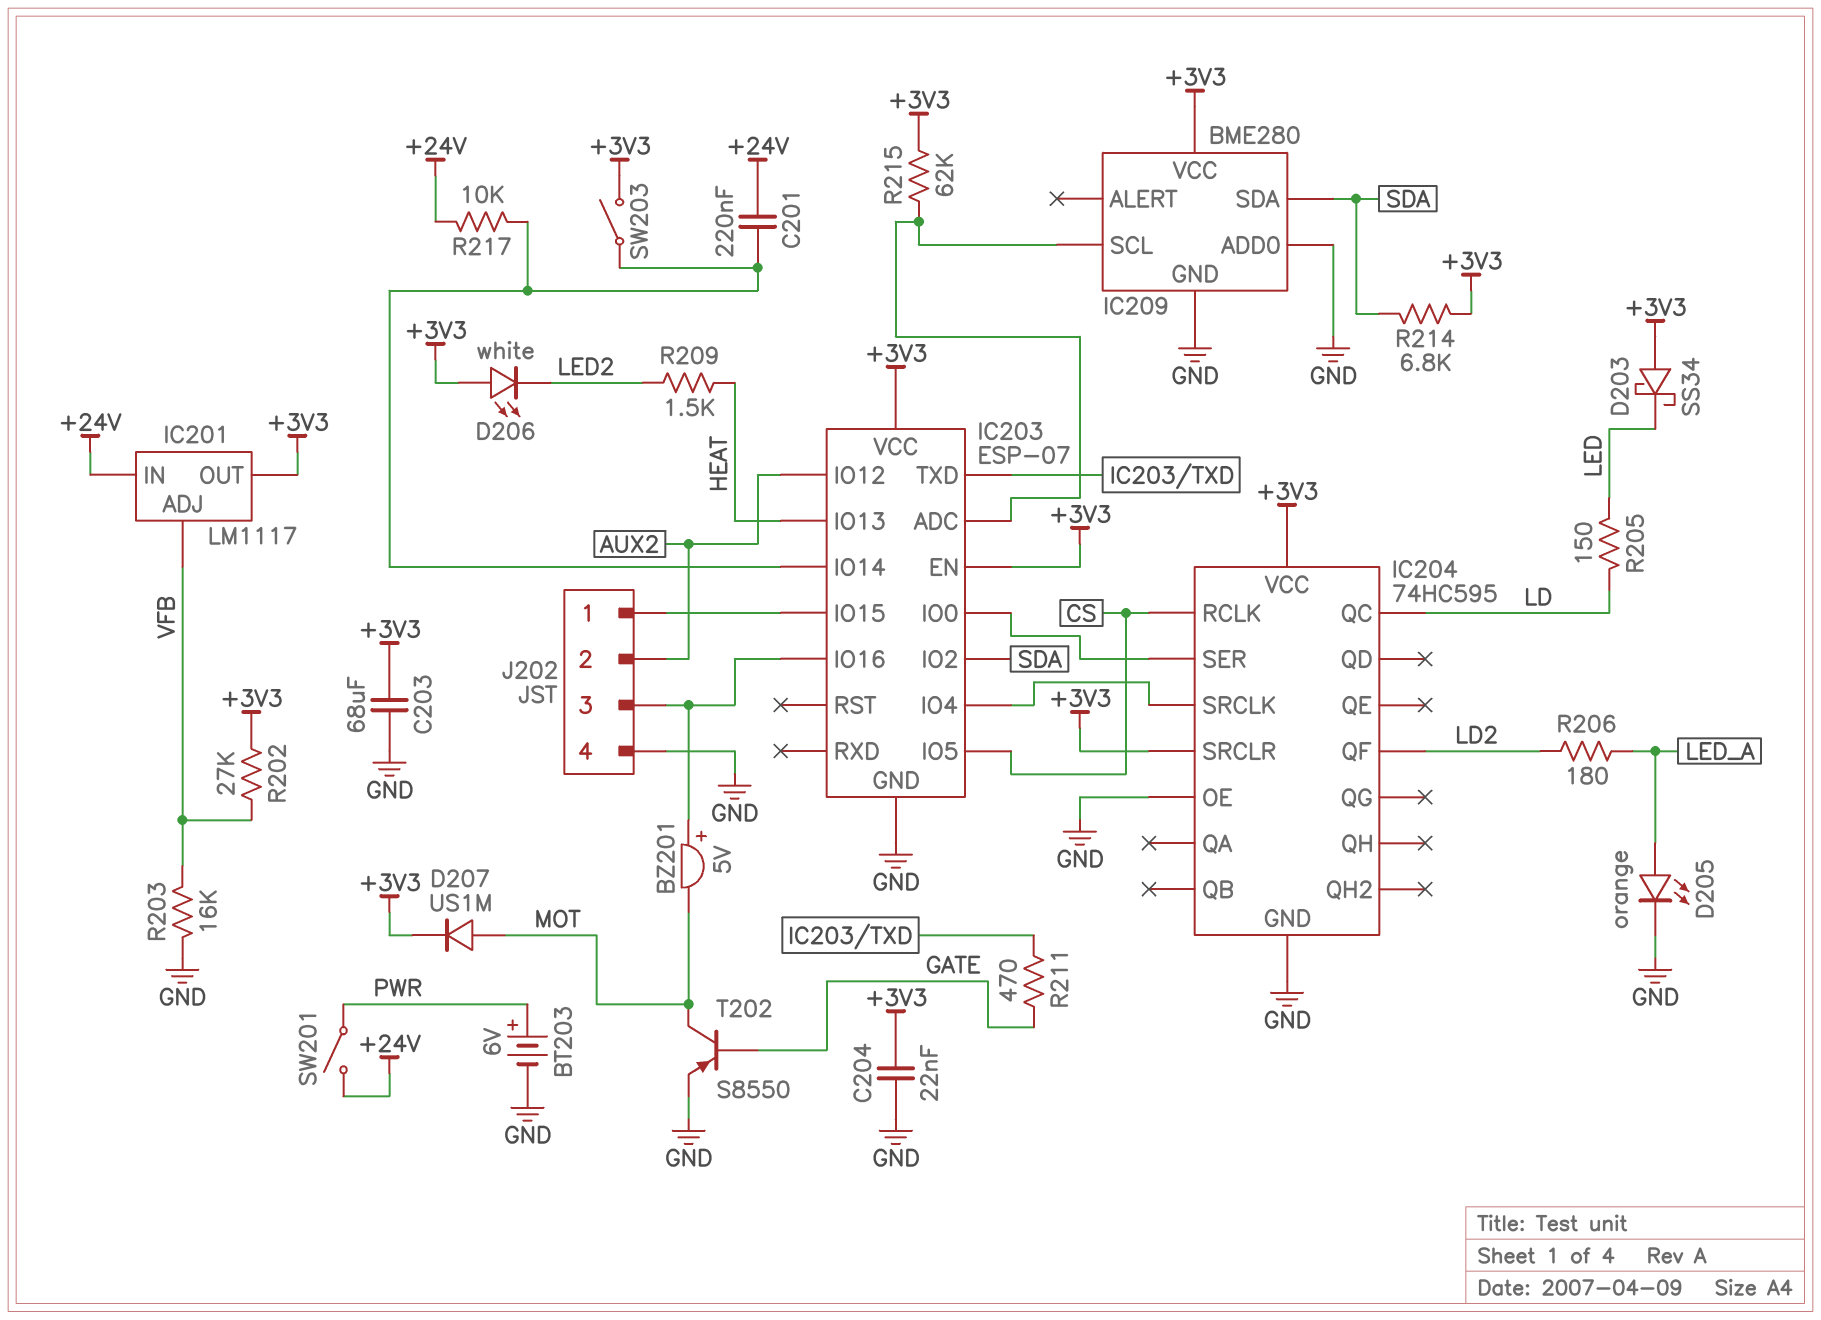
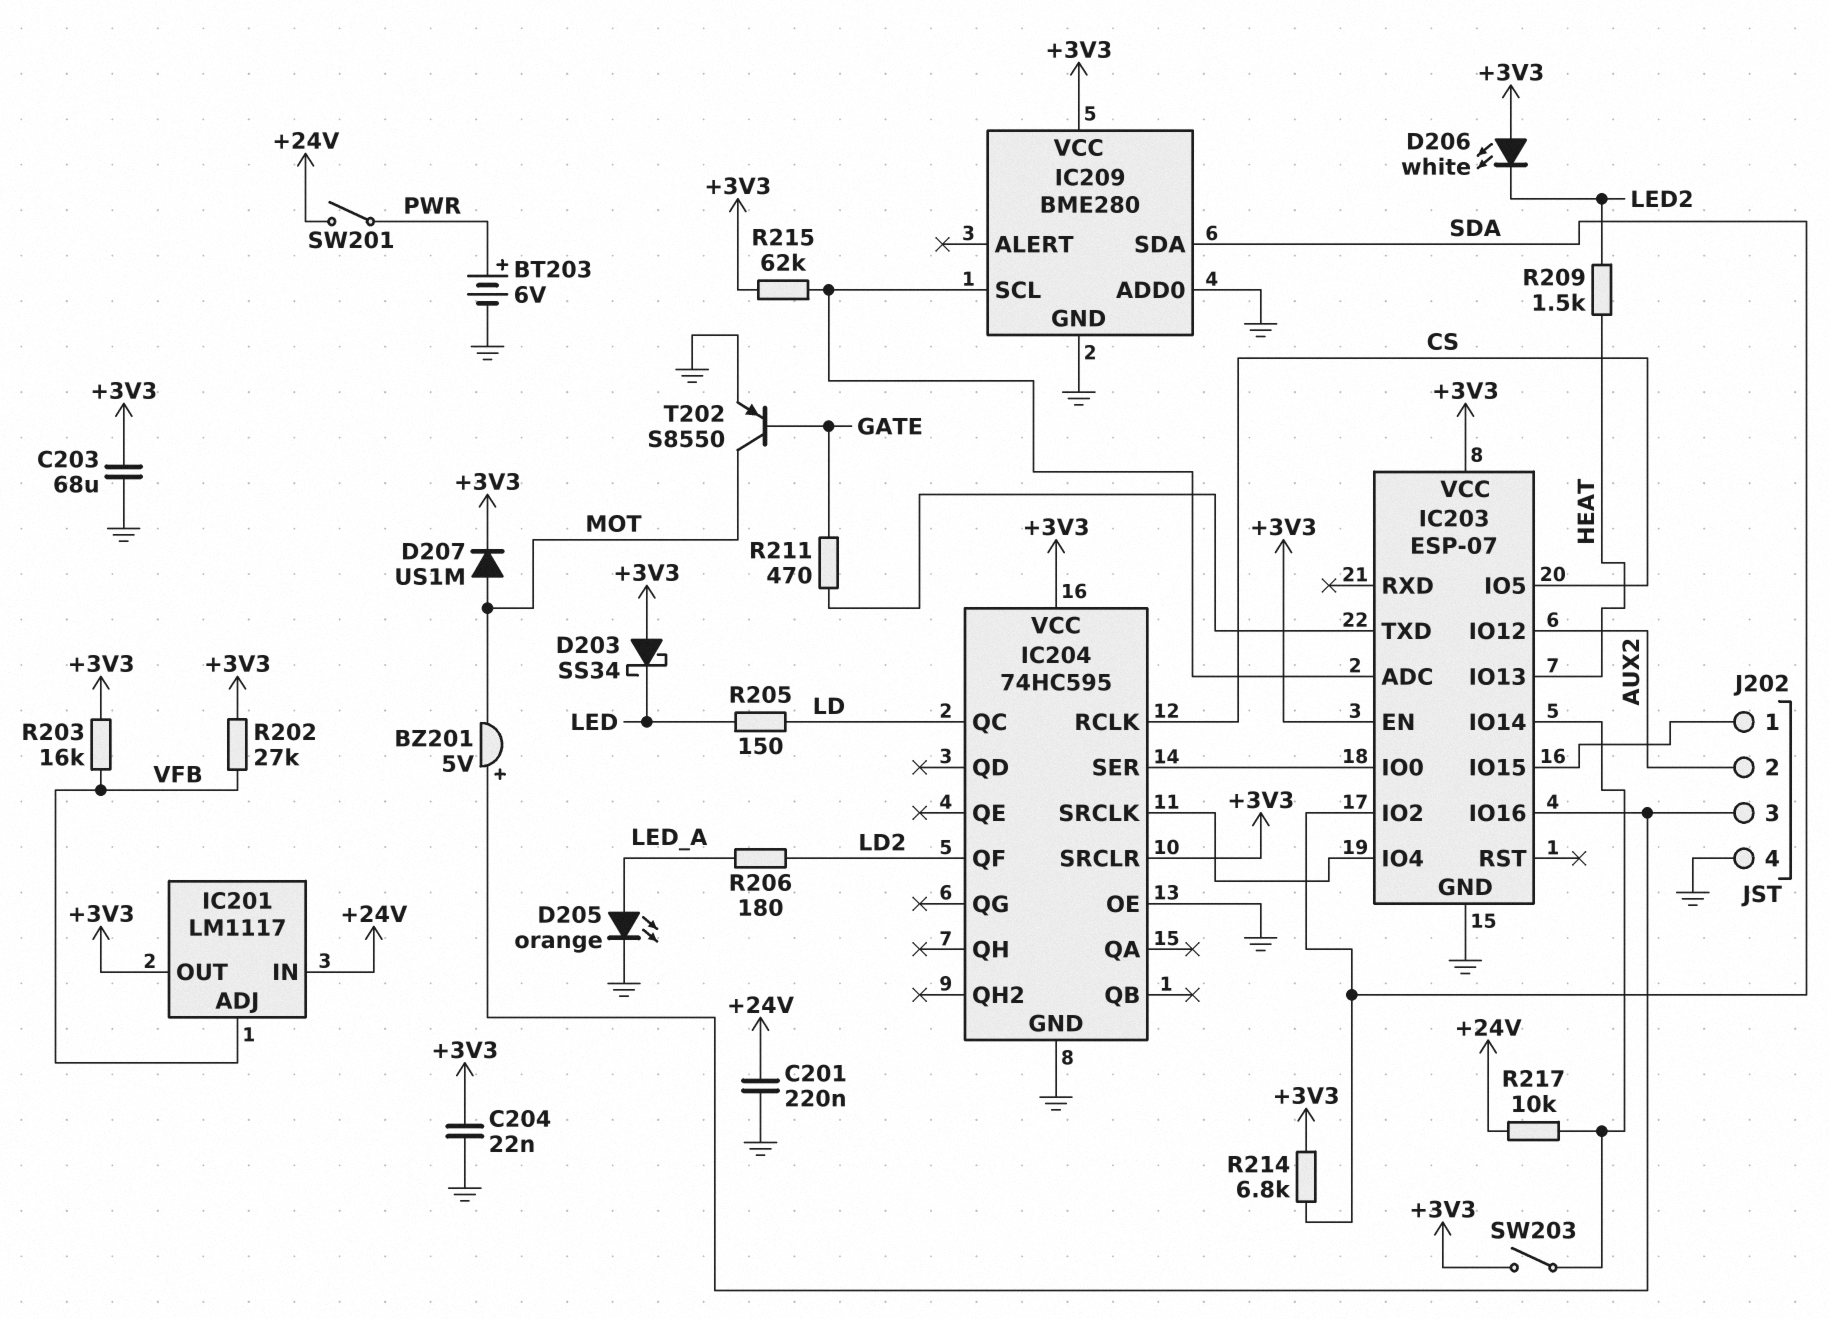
C201: 220nF (+24V, IC203/IO14) -> 220nF (+24V, GND)
R203: 16k (GND, VFB) -> 16k (+3V3, VFB)

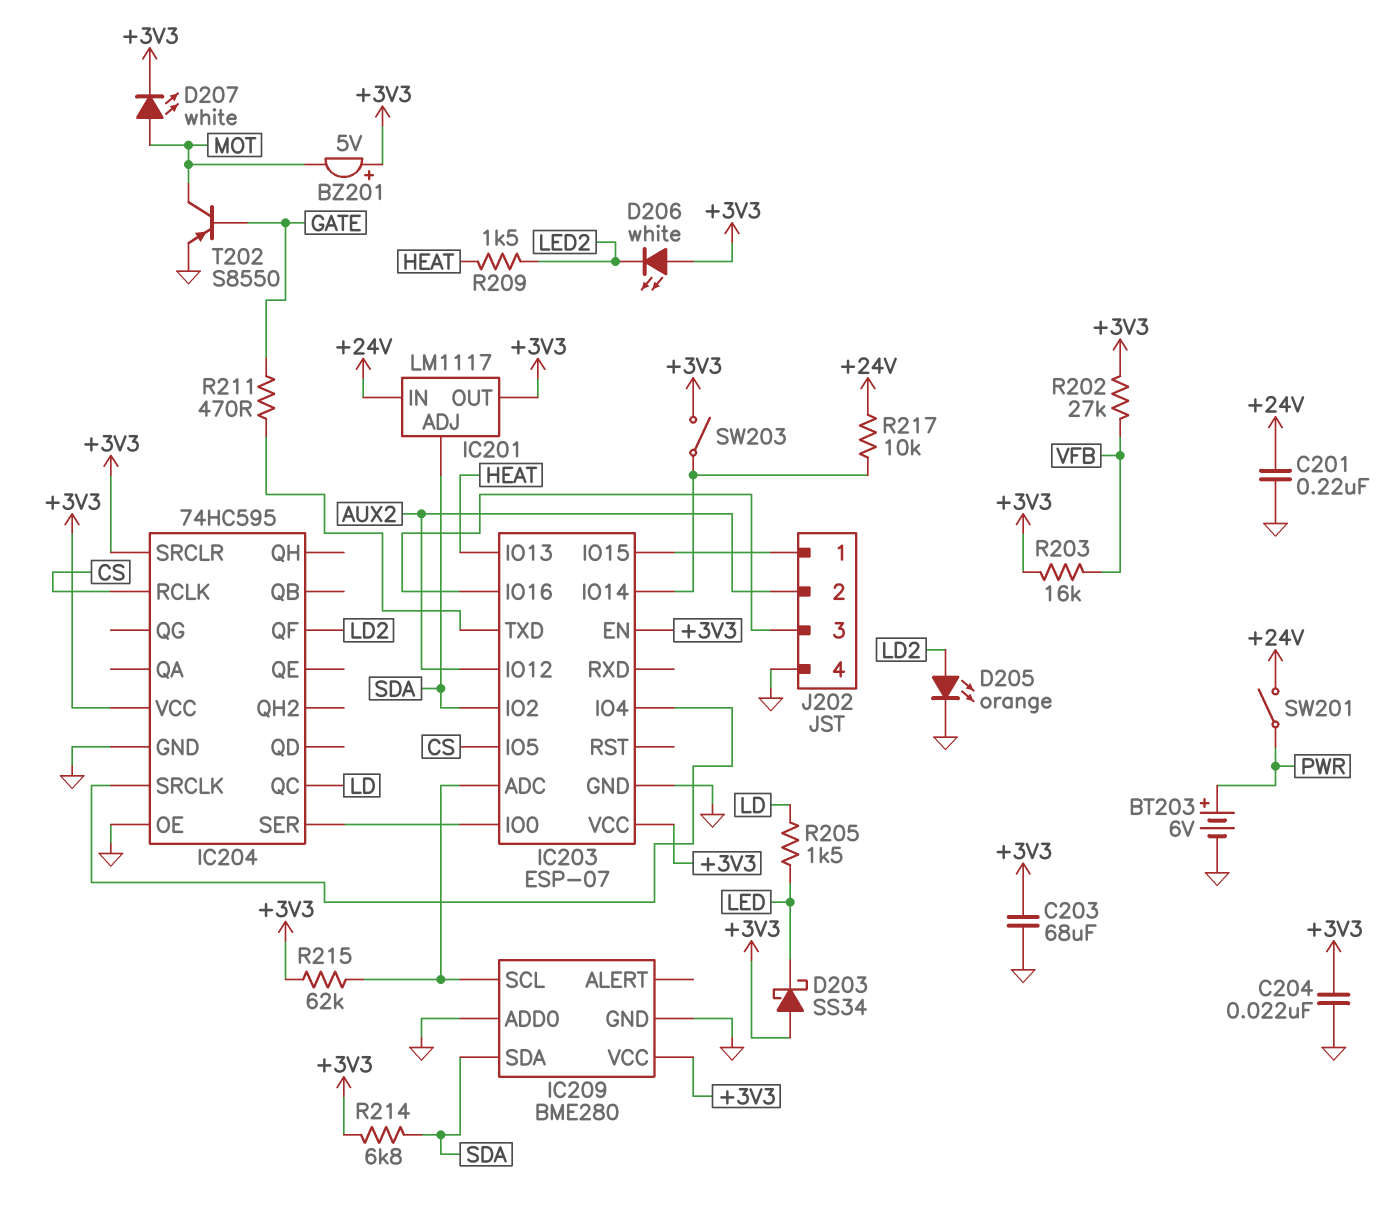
BZ201: buzzer 5V (plus IC203/IO16, minus MOT) -> buzzer 5V (plus +3V3, minus MOT)
D205: LED orange (A LED_A, K GND) -> LED orange (A LD2, K GND)
D207: diode US1M (A MOT, K +3V3) -> LED white (A MOT, K +3V3)
IC201 pin ADJ: VFB -> SDA
R205: 150 (LD, LED) -> 1.5k (LD, LED)
R206: 180 (LD2, LED_A) -> none

